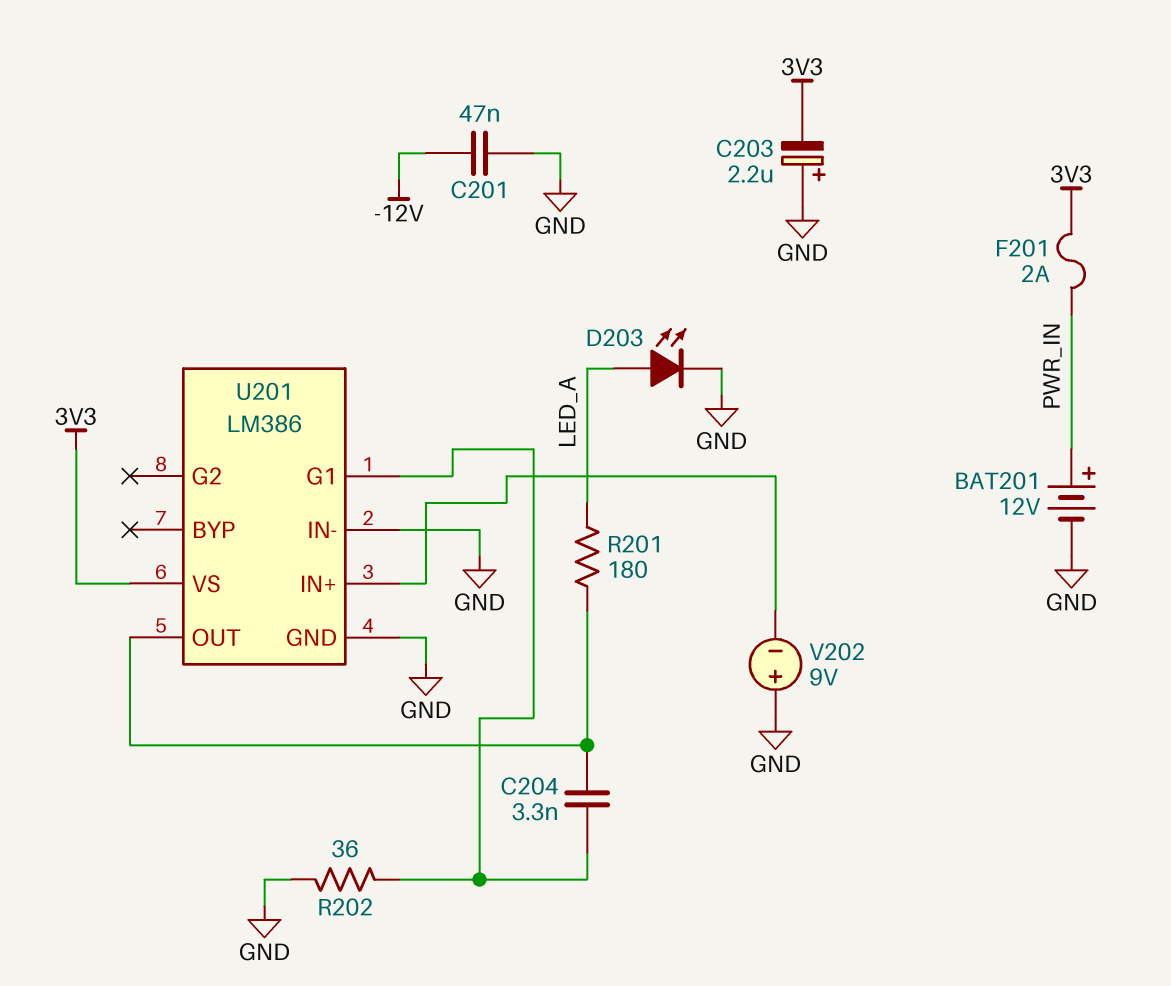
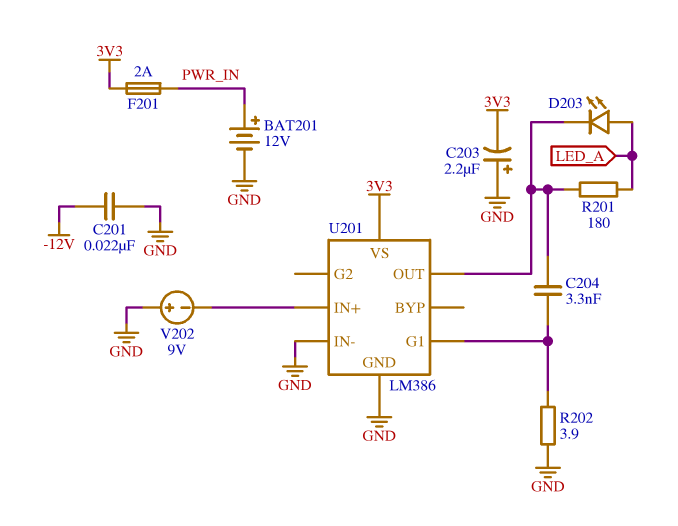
C201: 47nF (-12V, GND) -> 22nF (-12V, GND)
D203: LED (A LED_A, K GND) -> LED (A LED_A, K U201/OUT)
R202: 36 (GND, U201/G1) -> 3.9 (GND, U201/G1)

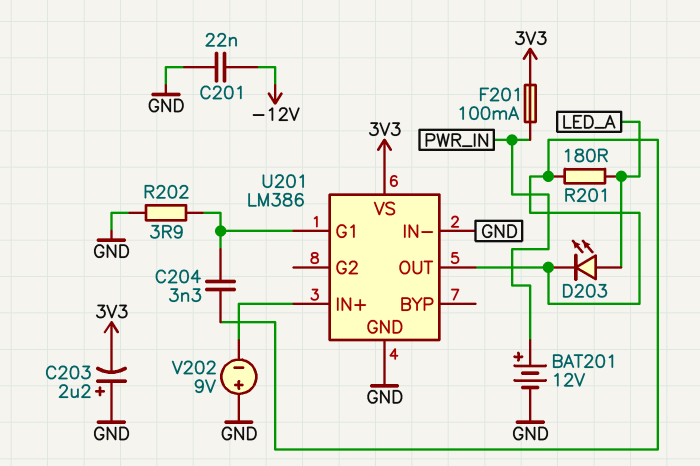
F201: 2A (3V3, PWR_IN) -> 100mA (3V3, PWR_IN)

